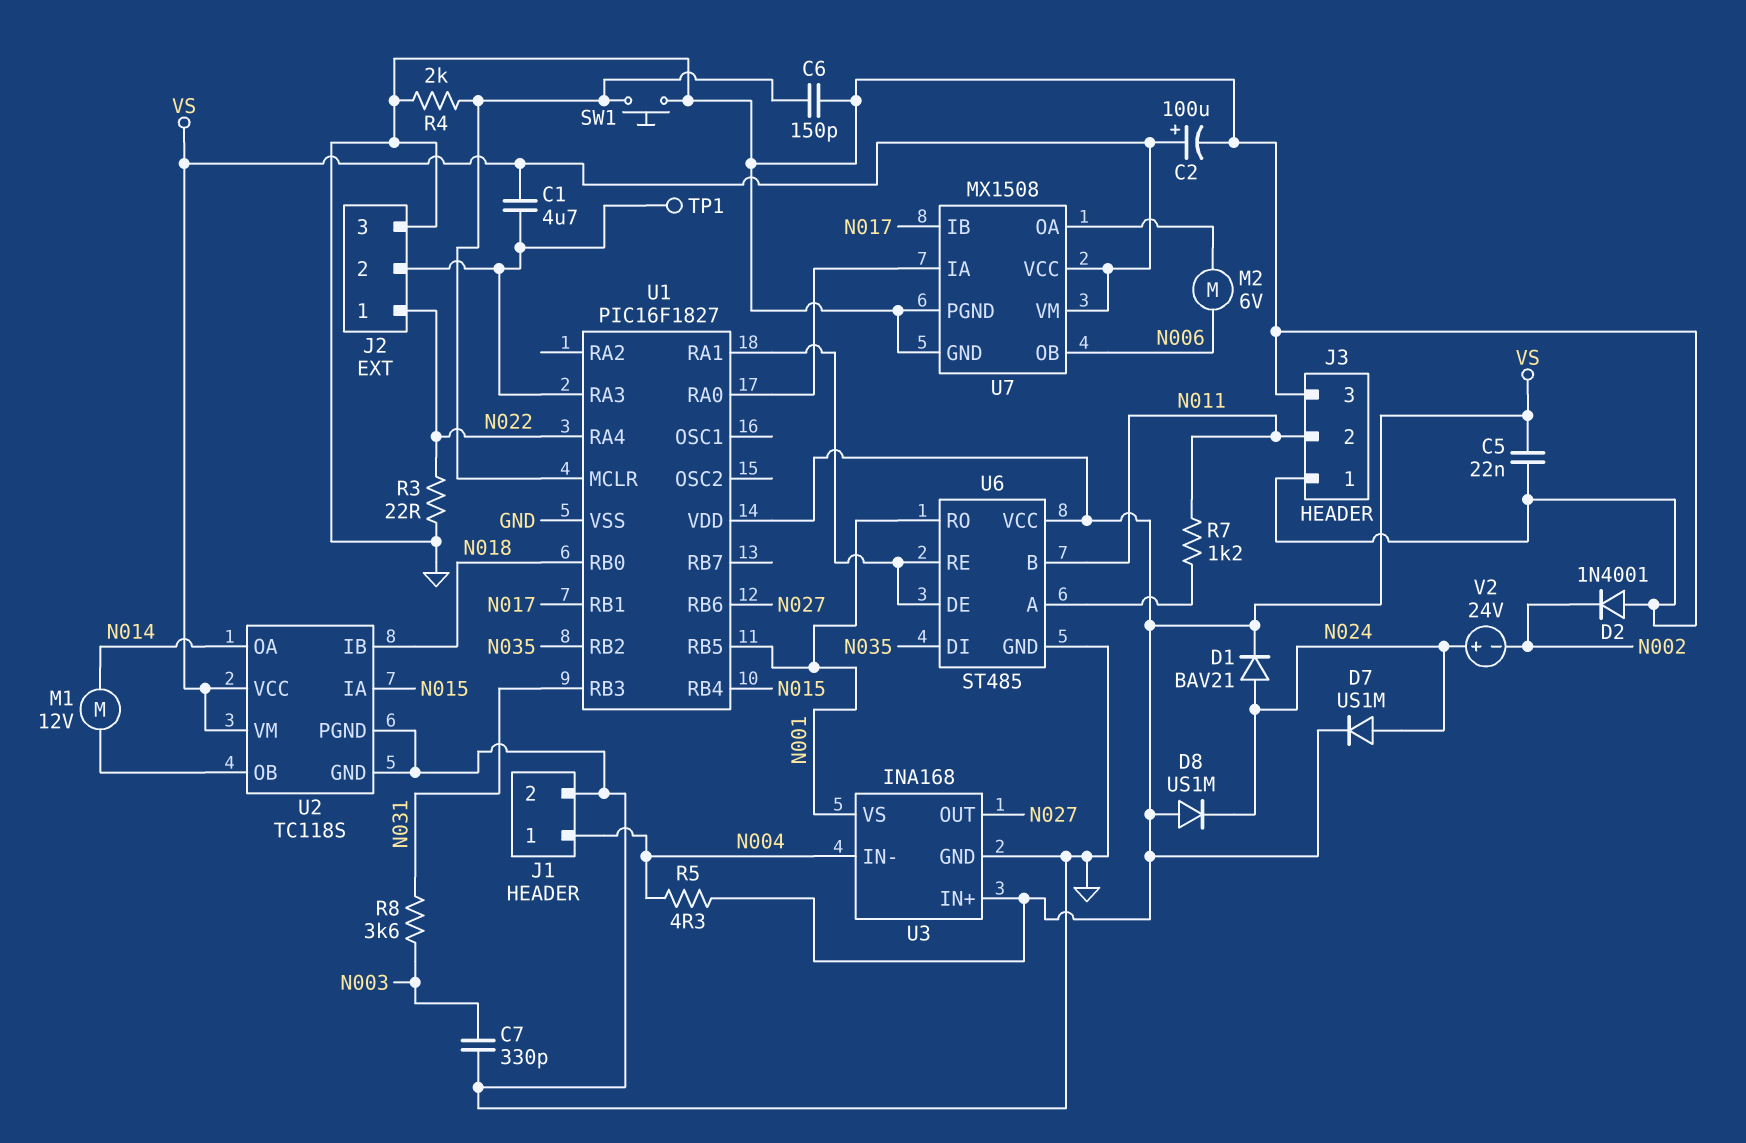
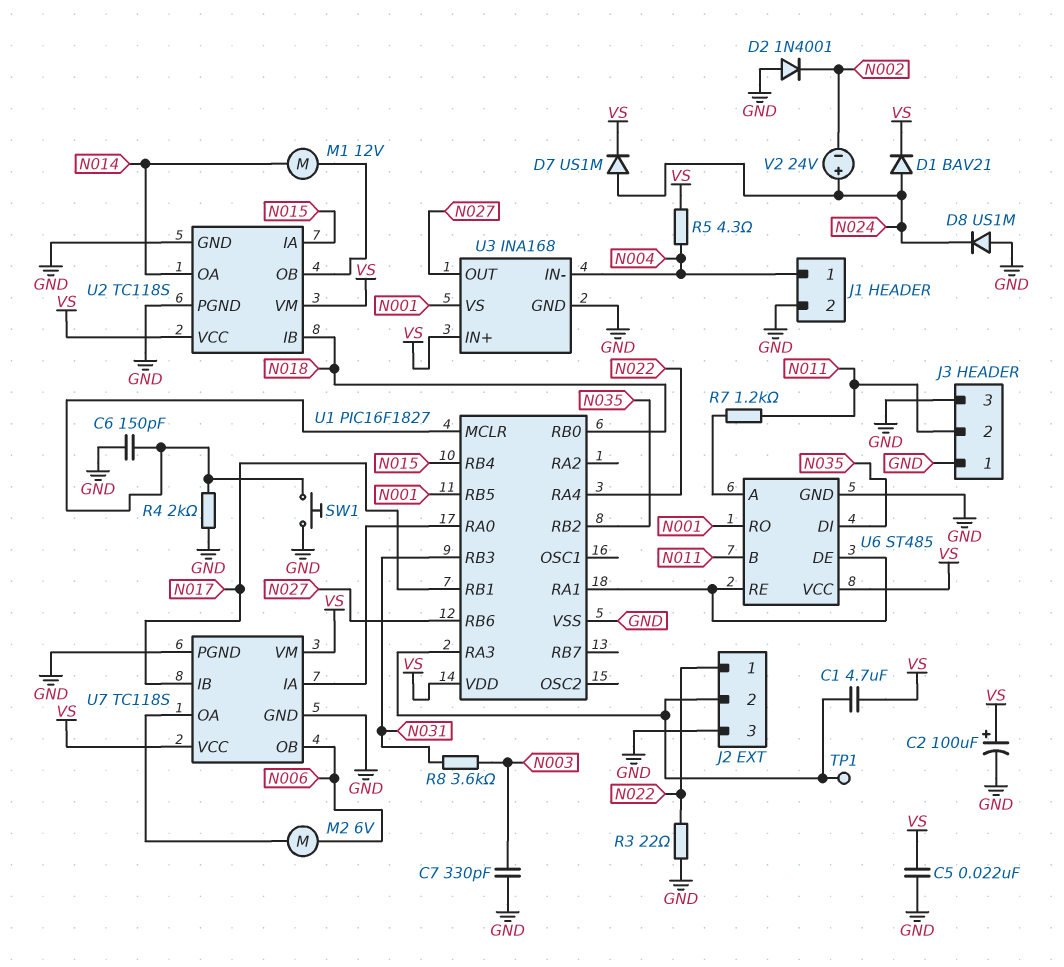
D8: diode US1M (A VS, K N024) -> diode US1M (A GND, K N024)
U7: MX1508 -> TC118S

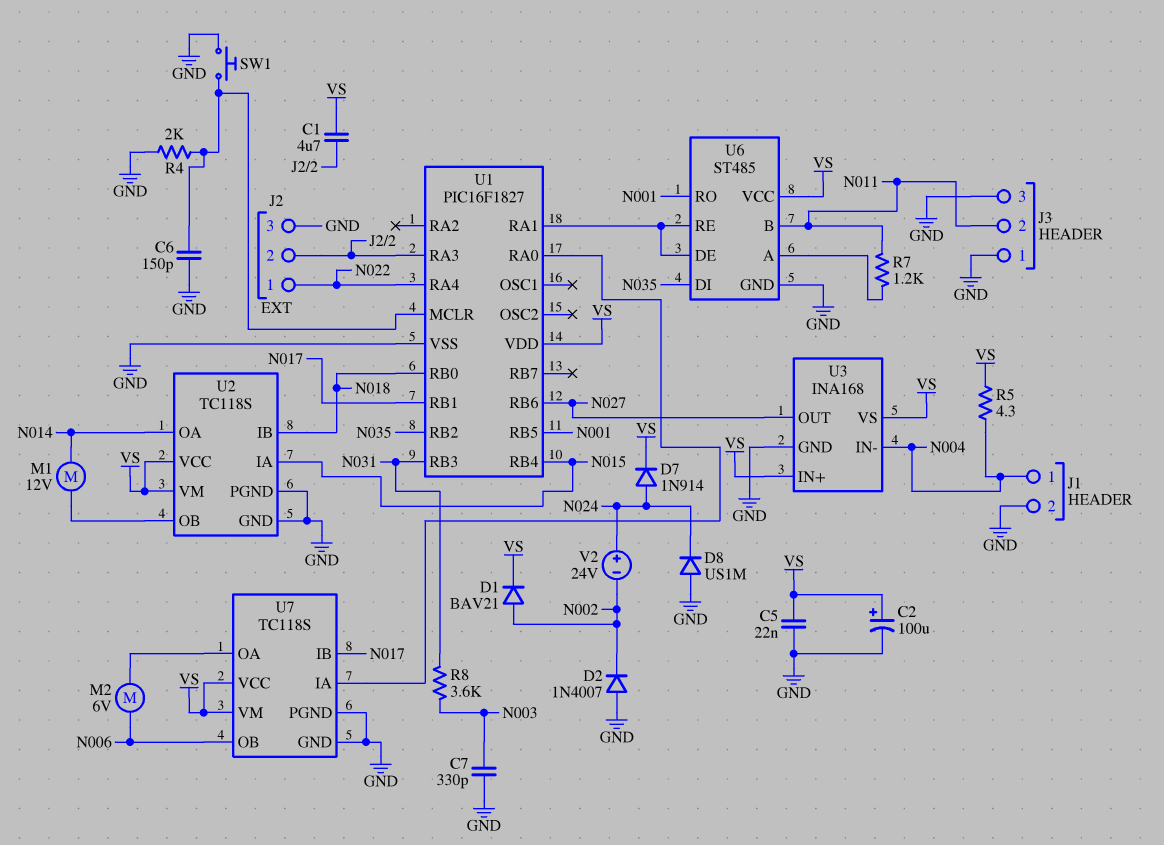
D1: diode BAV21 (A N024, K VS) -> diode BAV21 (A N002, K VS)
D2: diode 1N4001 (A GND, K N002) -> diode 1N4007 (A GND, K N002)
D7: diode US1M (A N024, K VS) -> diode 1N914 (A N024, K VS)
R3: 22 (GND, N022) -> none
TP1: test point (J2/2) -> none
U3 pin VS: N001 -> VS

